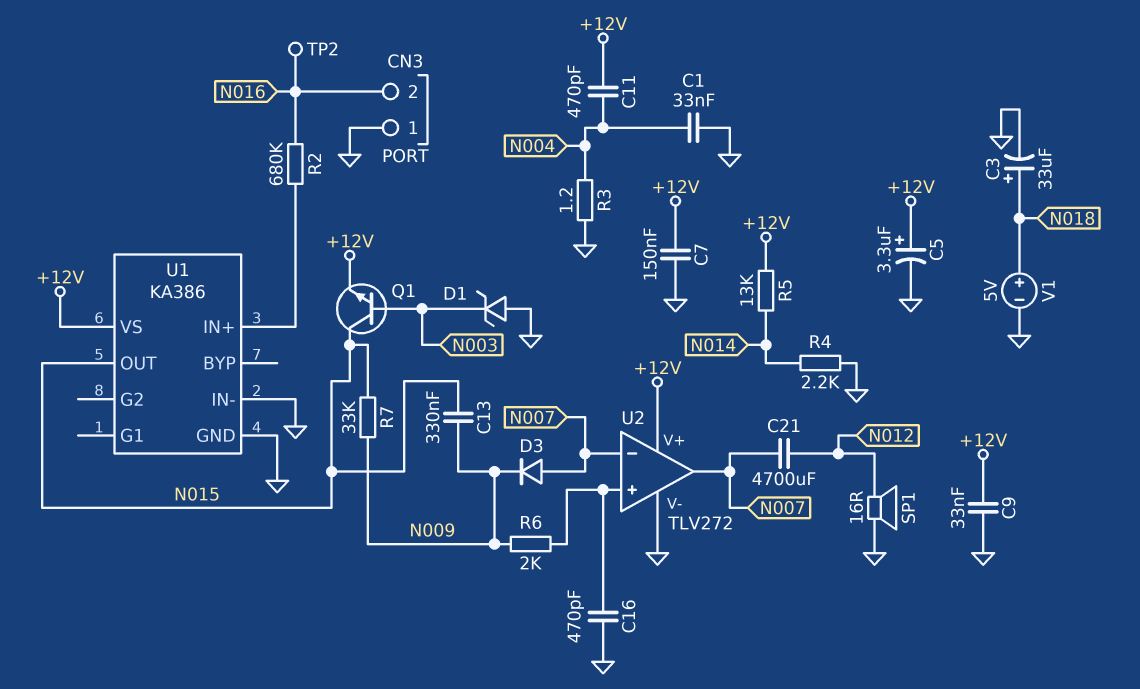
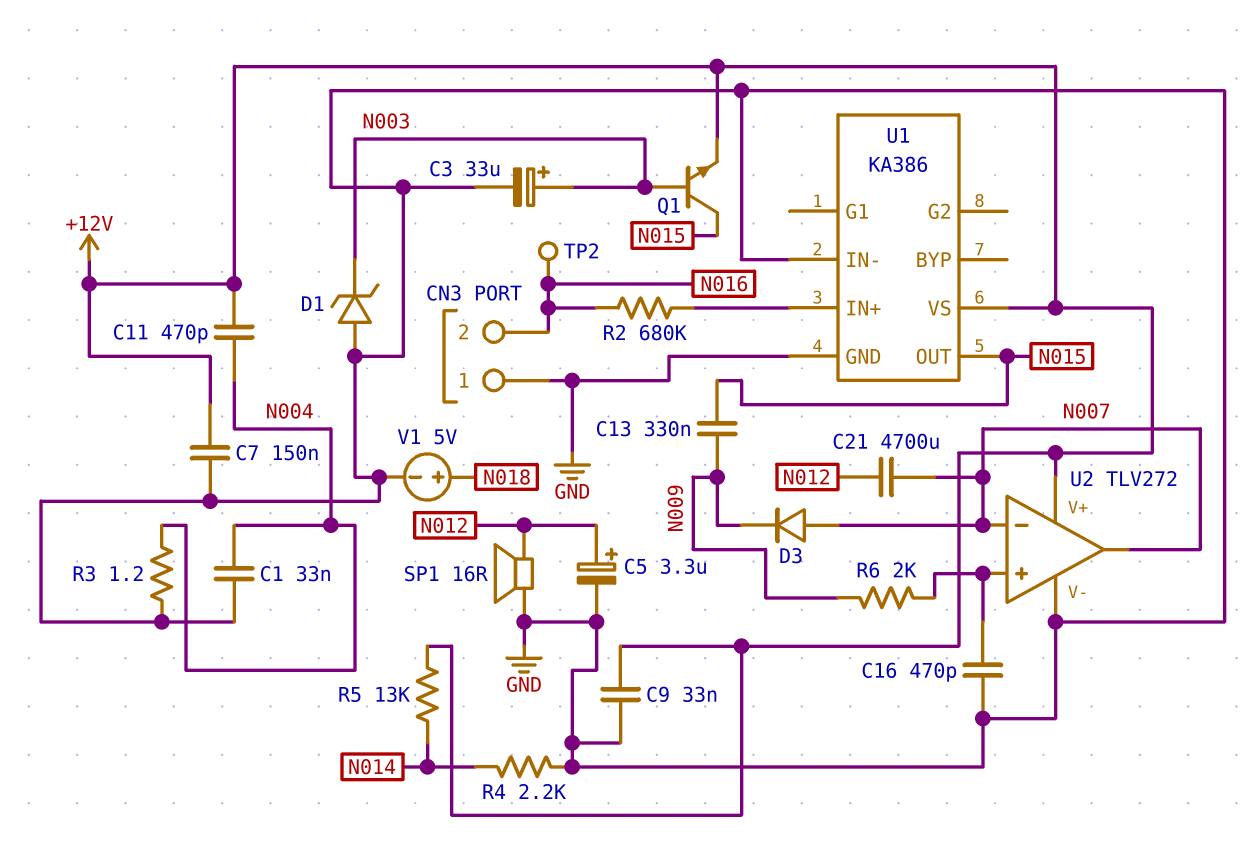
C3: 33uF (plus N018, minus GND) -> 33uF (plus N003, minus GND)
C5: 3.3uF (plus +12V, minus GND) -> 3.3uF (plus N012, minus GND)
R7: 33k (N009, N015) -> none

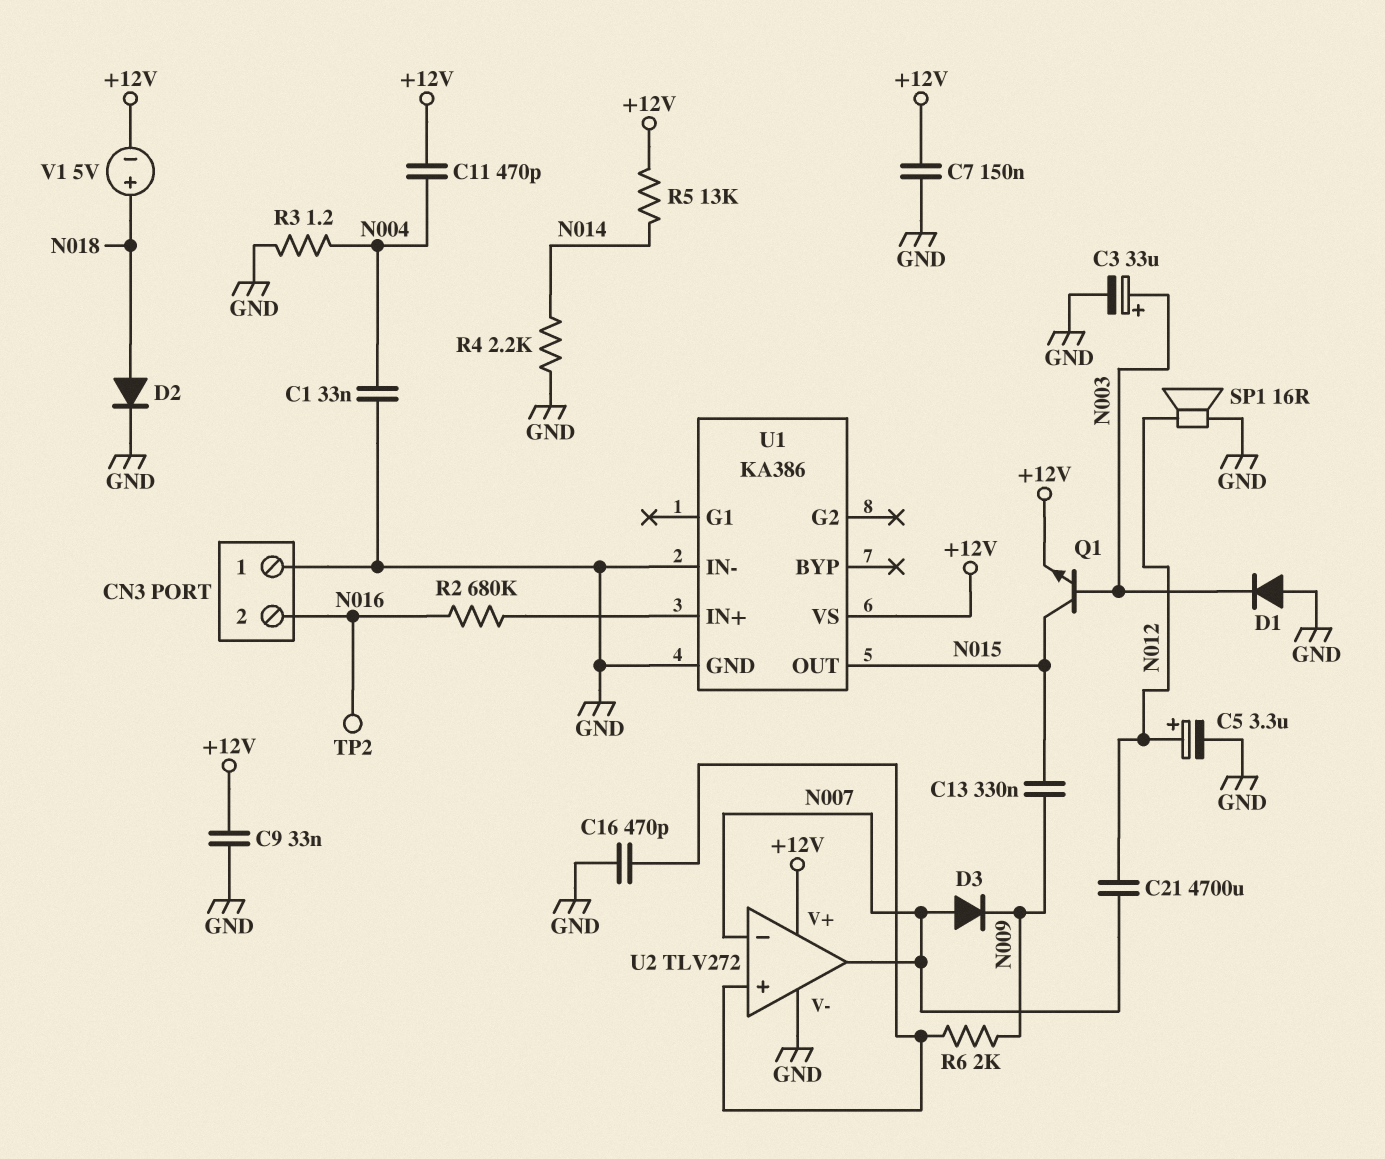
D1: zener (A GND, K N003) -> diode (A GND, K N003)
D2: none -> diode (A N018, K GND)
V1: 5V (plus N018, minus GND) -> 5V (plus N018, minus +12V)

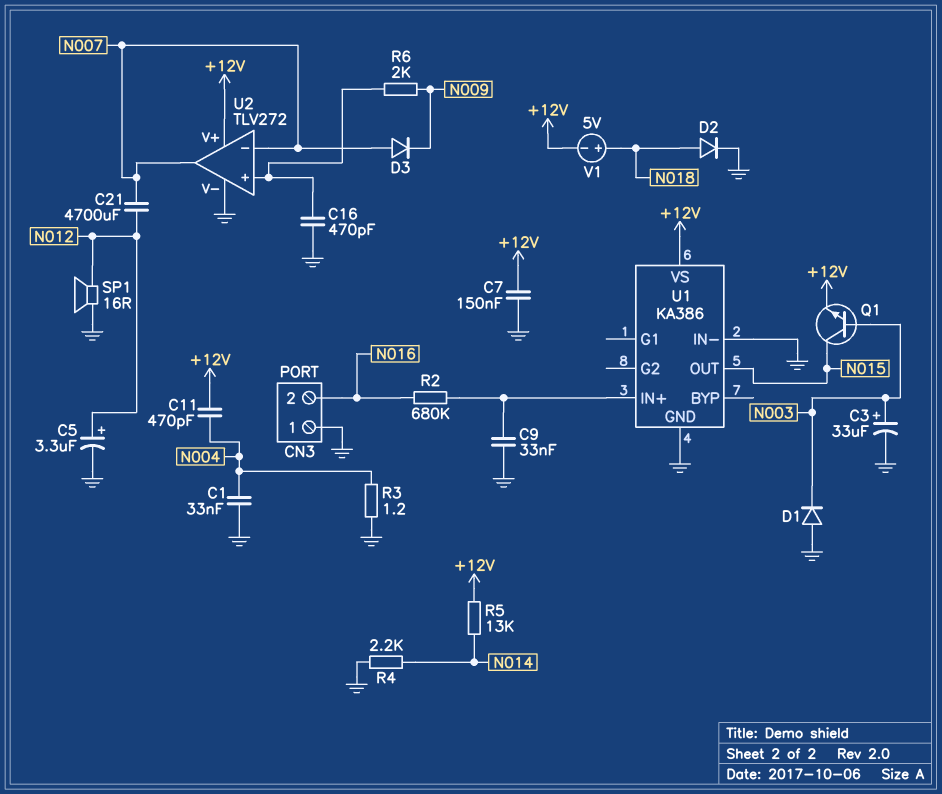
C9: 33nF (+12V, GND) -> 33nF (GND, U1/IN+)
C13: 330nF (N009, N015) -> none
TP2: test point (N016) -> none

